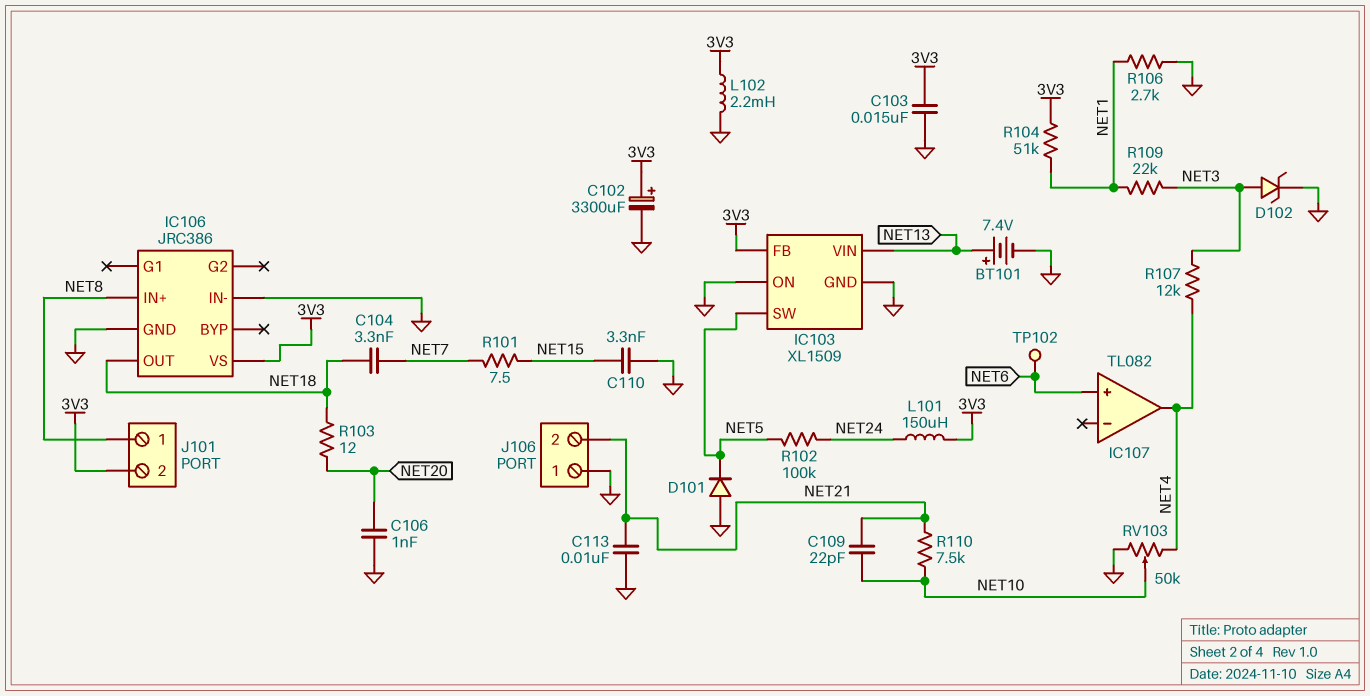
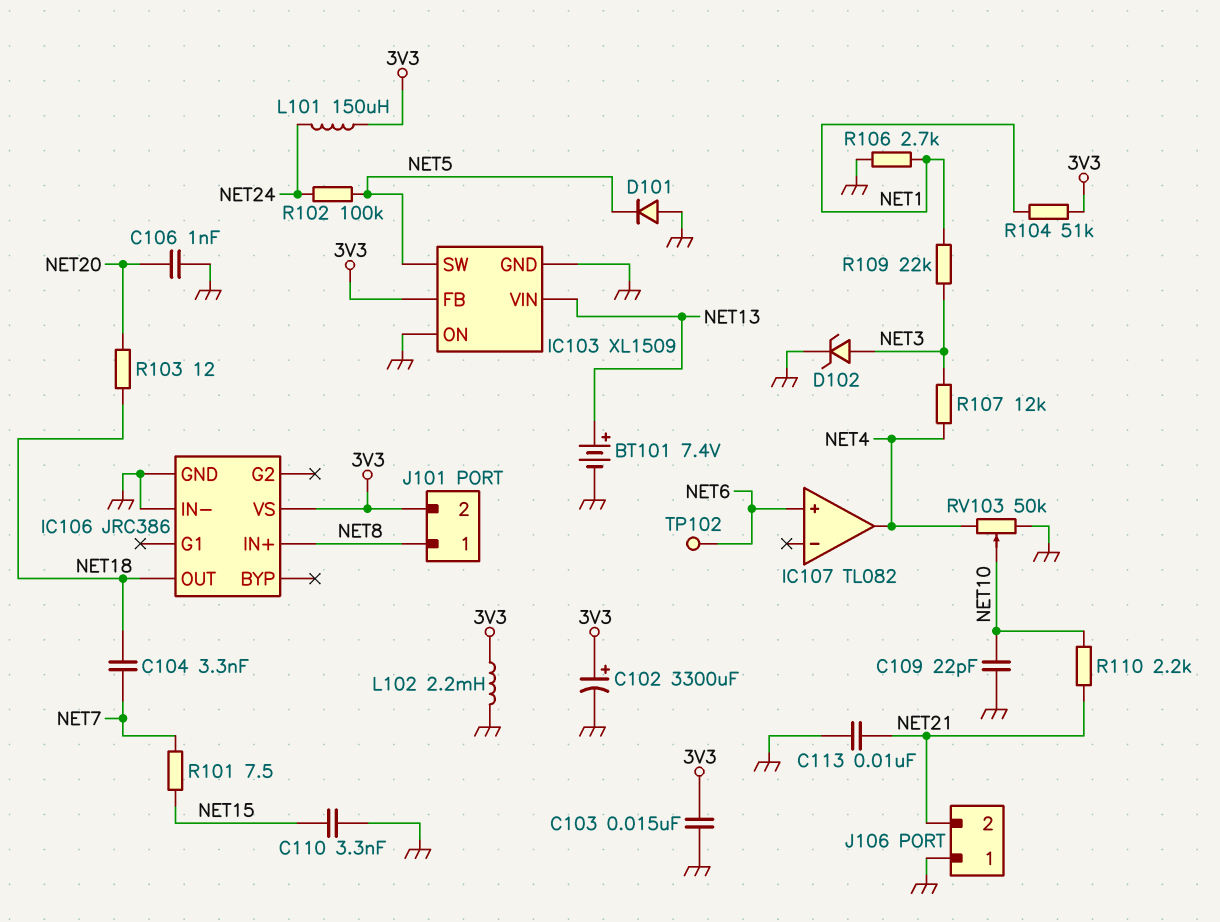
C109: 22pF (NET10, NET21) -> 22pF (GND, NET10)
R110: 7.5k (NET10, NET21) -> 2.2k (NET10, NET21)

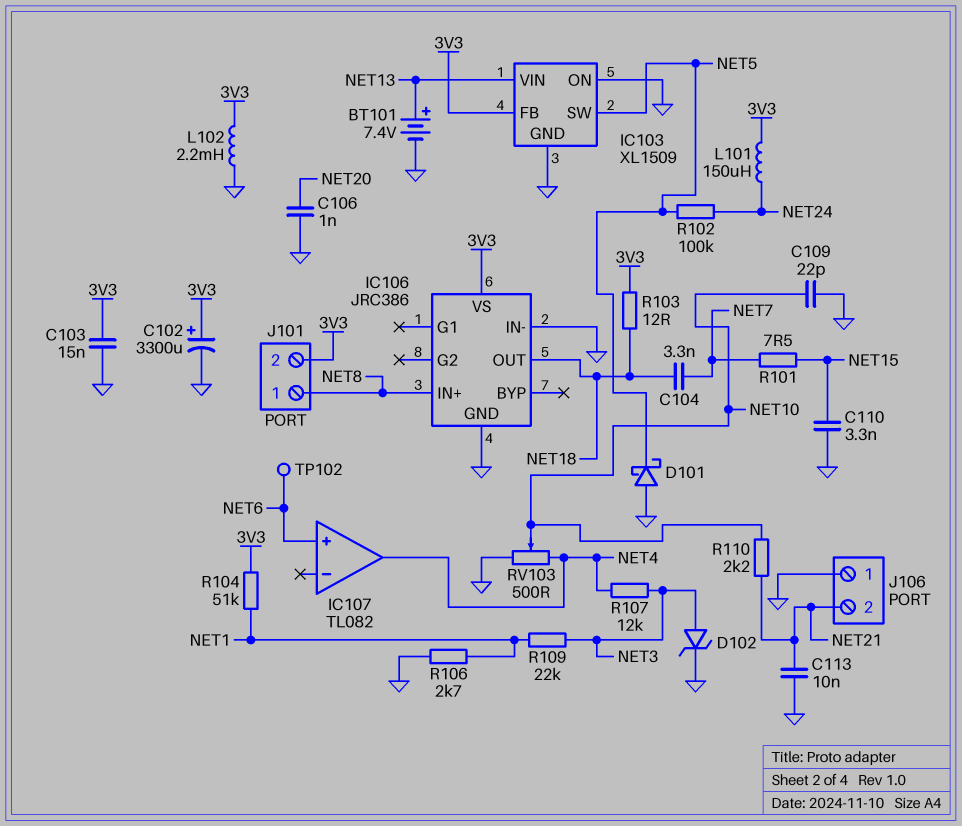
D101: diode (A GND, K NET5) -> schottky (A GND, K NET5)
R103: 12 (NET18, NET20) -> 12 (3V3, NET18)
RV103: 50k (GND, NET4, wiper NET10) -> 500 (GND, NET4, wiper NET10)

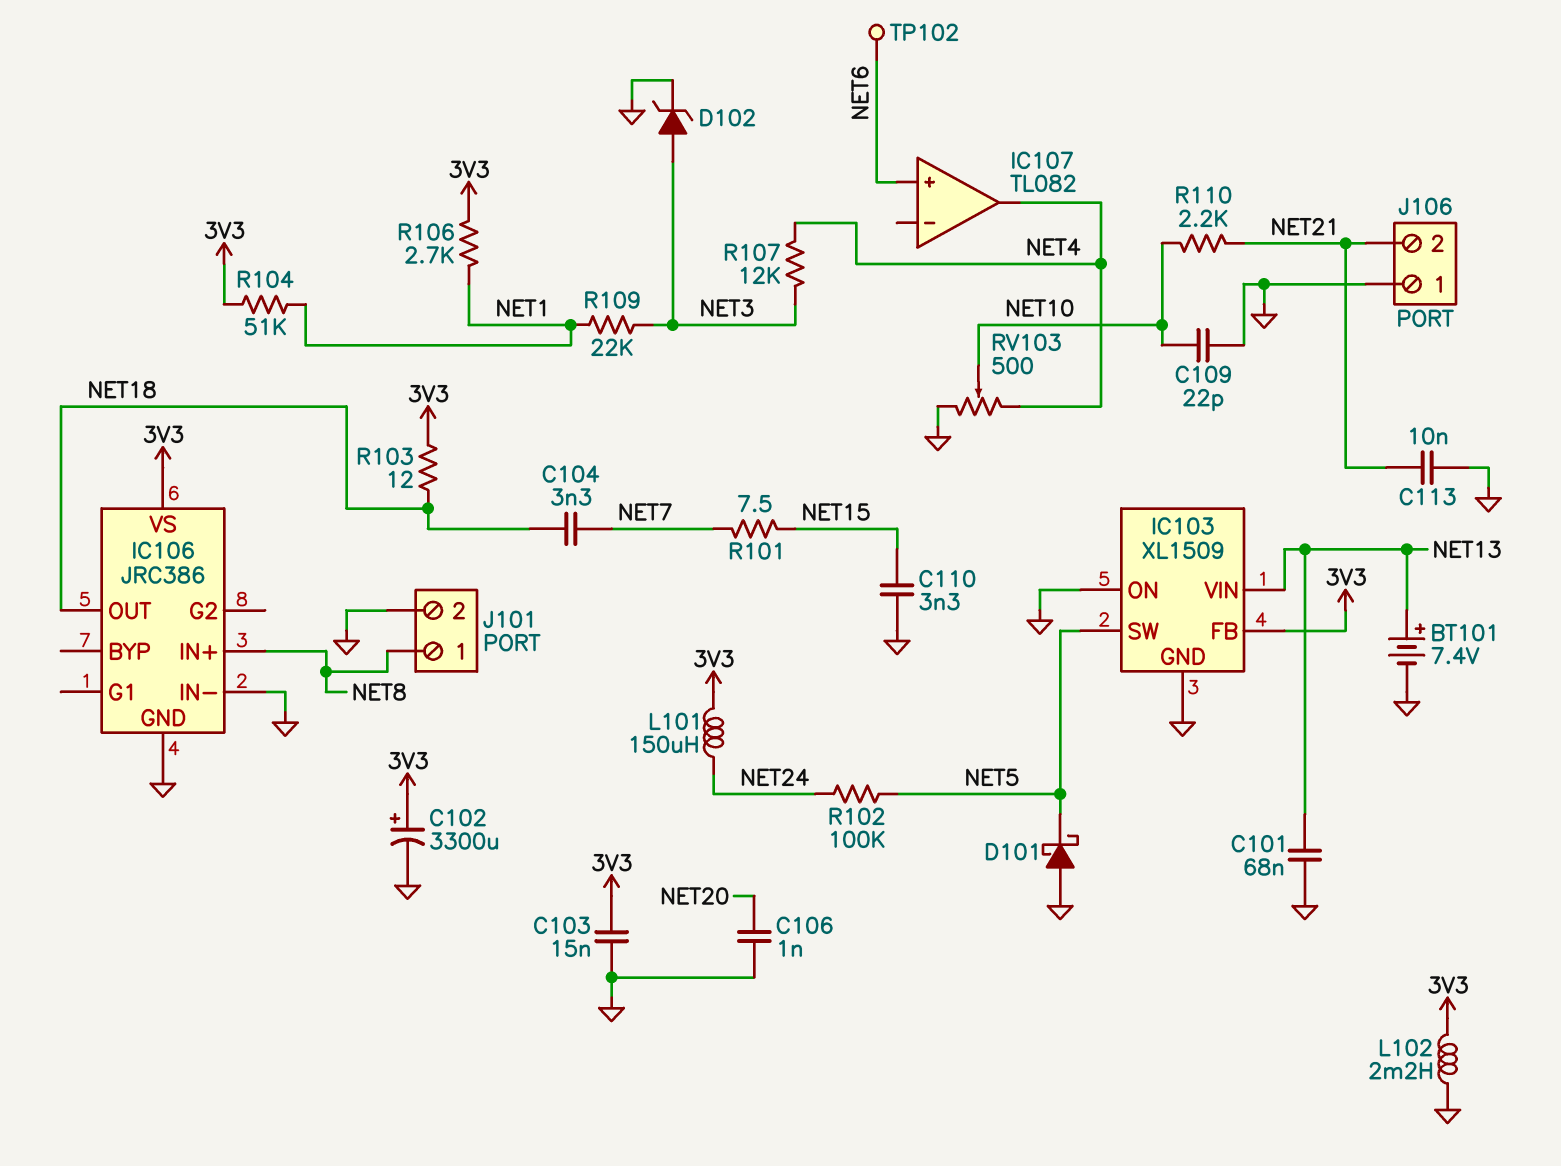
C101: none -> 68nF (GND, NET13)
J101 pin 2: 3V3 -> GND
R106: 2.7k (GND, NET1) -> 2.7k (3V3, NET1)

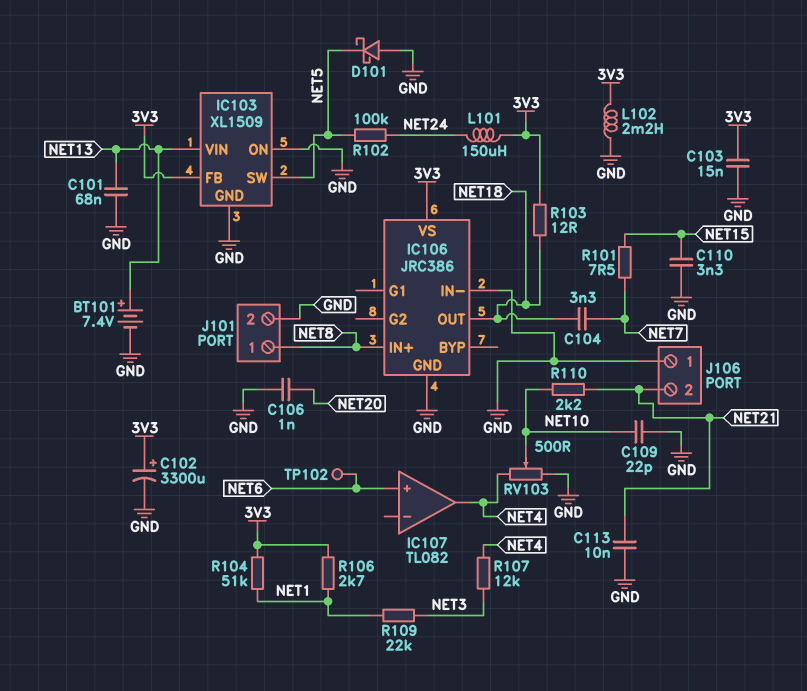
D102: zener (A NET3, K GND) -> none

